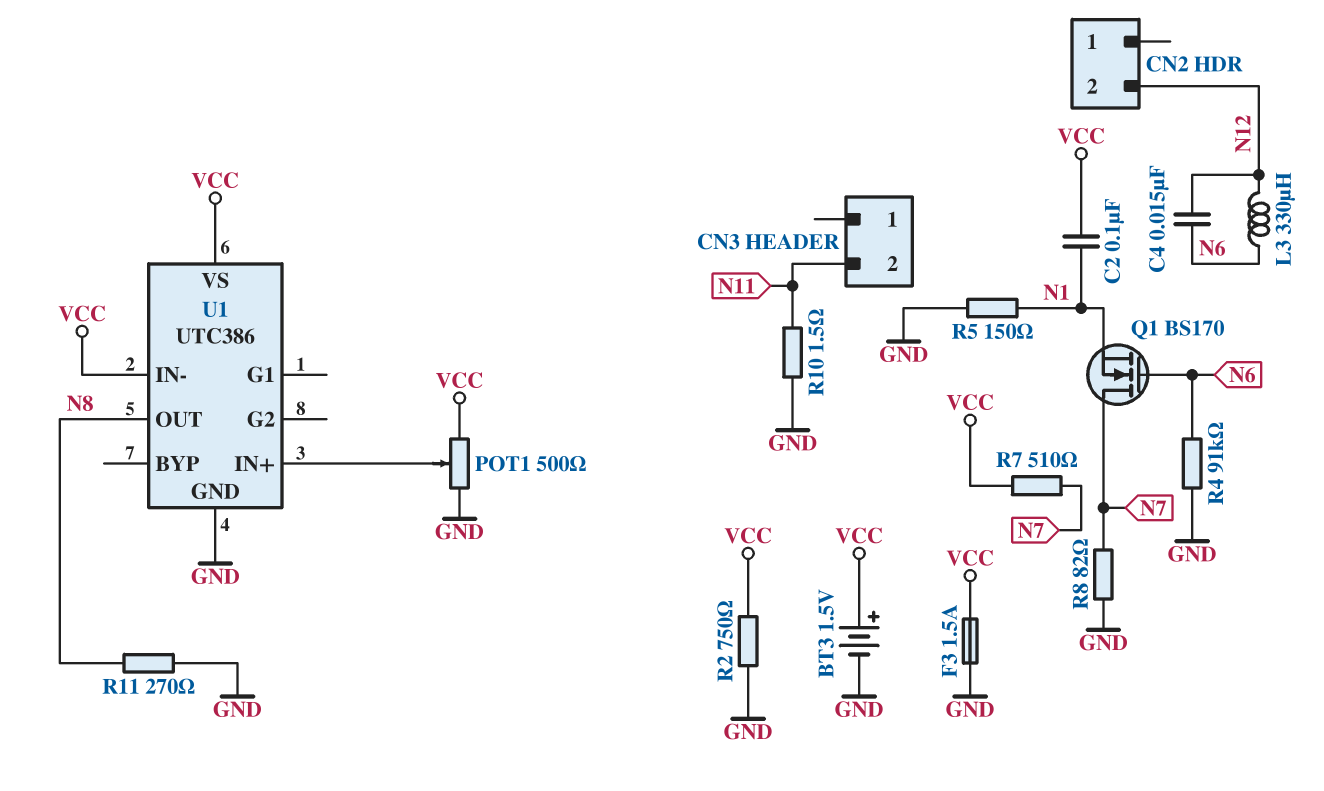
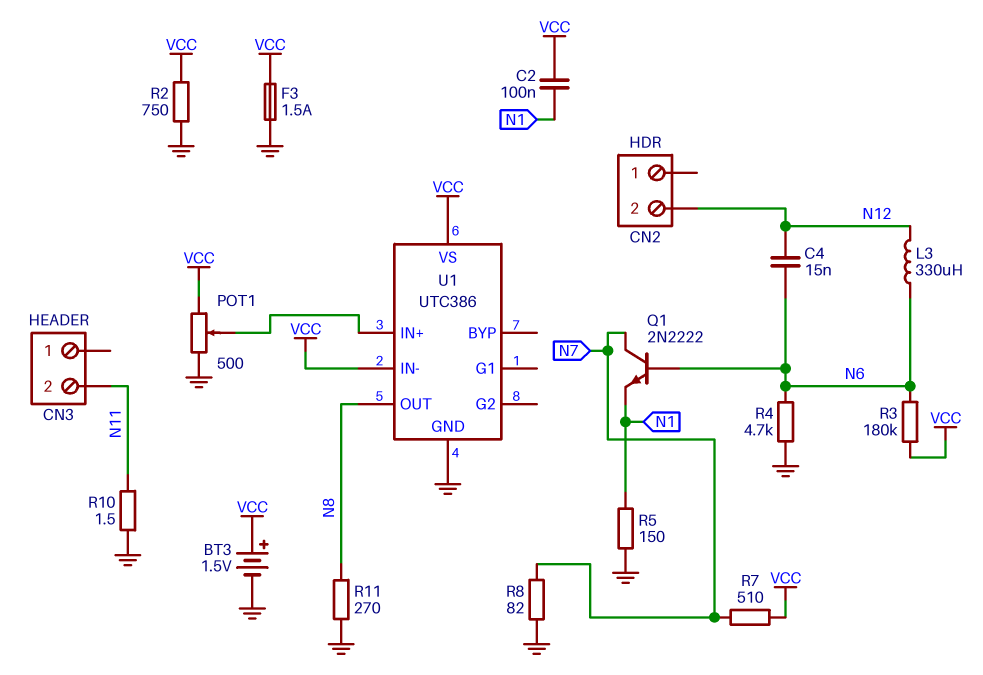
Q1: NMOS BS170 (G N6, D N7, S N1) -> NPN 2N2222 (B N6, C N7, E N1)
R3: none -> 180k (N6, VCC)
R4: 91k (GND, N6) -> 4.7k (GND, N6)

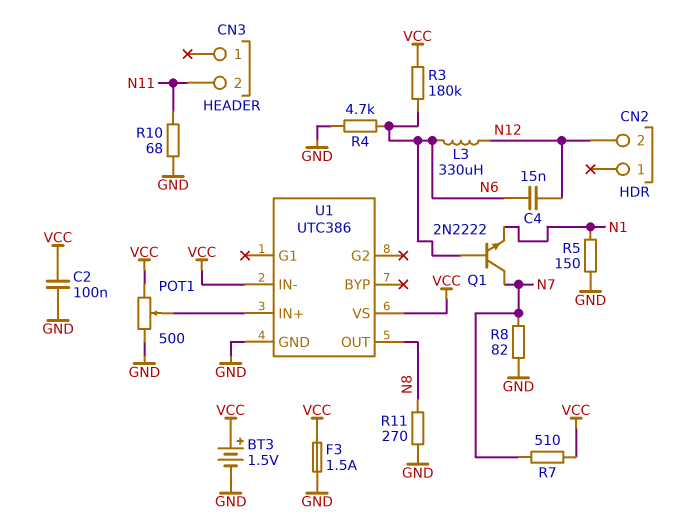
C2: 100nF (N1, VCC) -> 100nF (GND, VCC)
R2: 750 (GND, VCC) -> none
R10: 1.5 (GND, N11) -> 68 (GND, N11)

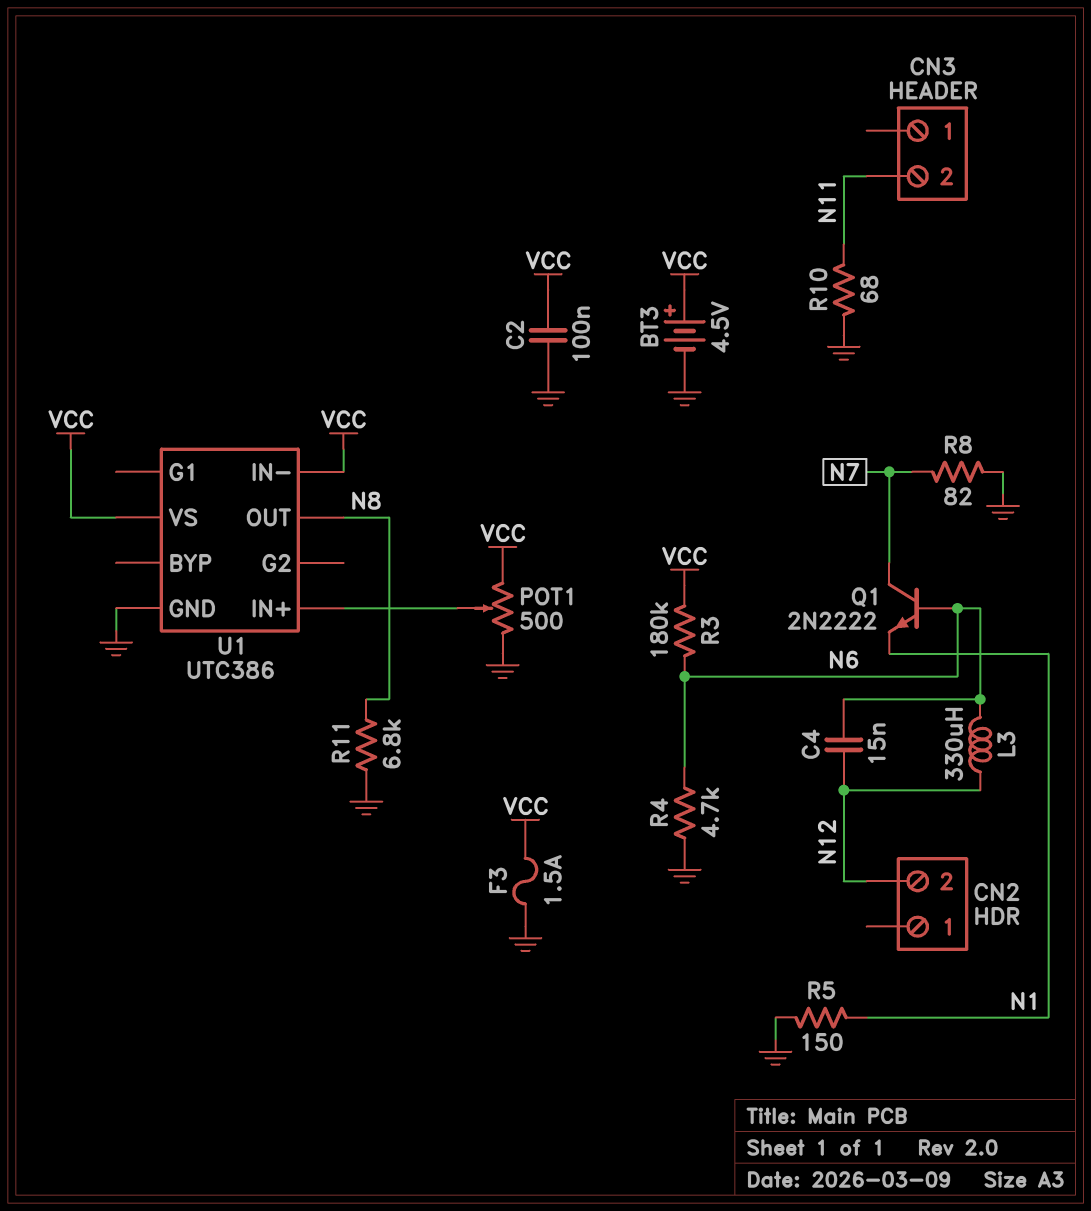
BT3: 1.5V (plus VCC, minus GND) -> 4.5V (plus VCC, minus GND)
R7: 510 (N7, VCC) -> none
R11: 270 (GND, N8) -> 6.8k (GND, N8)

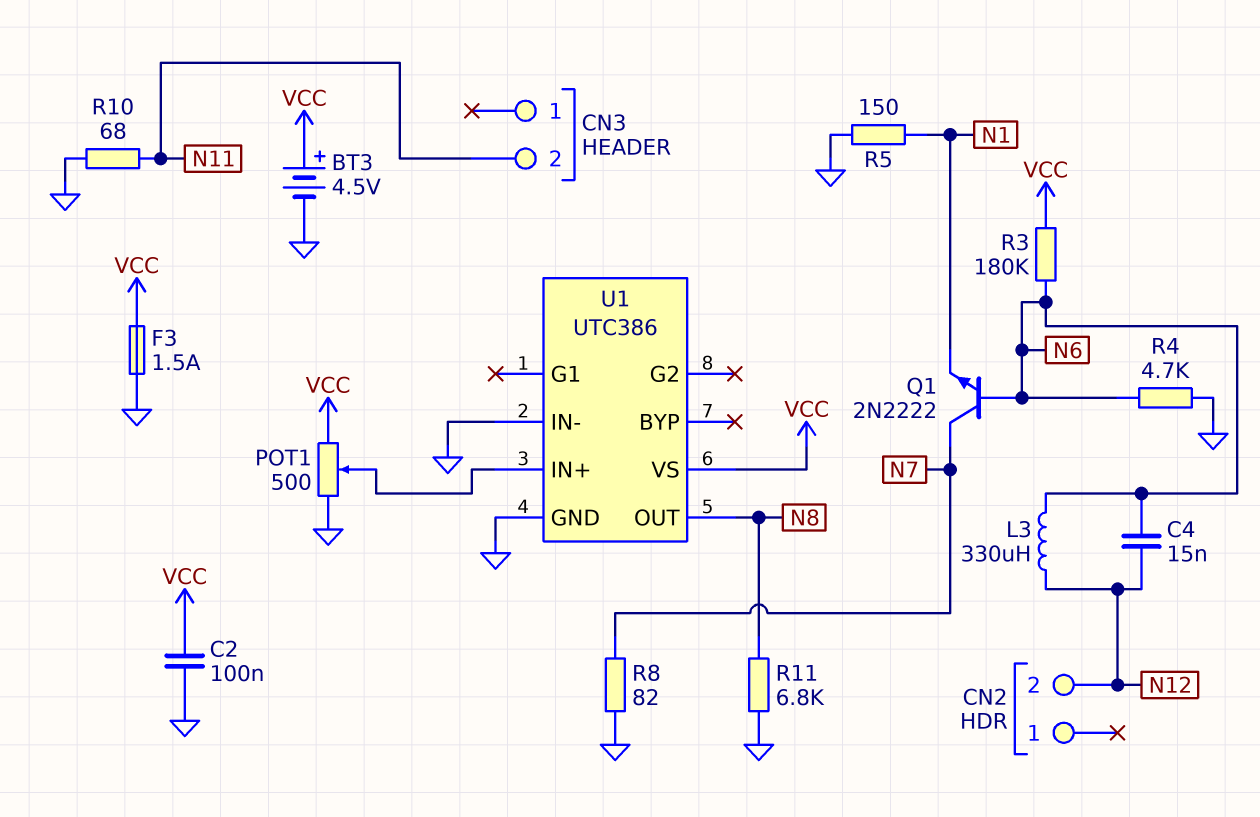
U1 pin IN-: VCC -> GND

